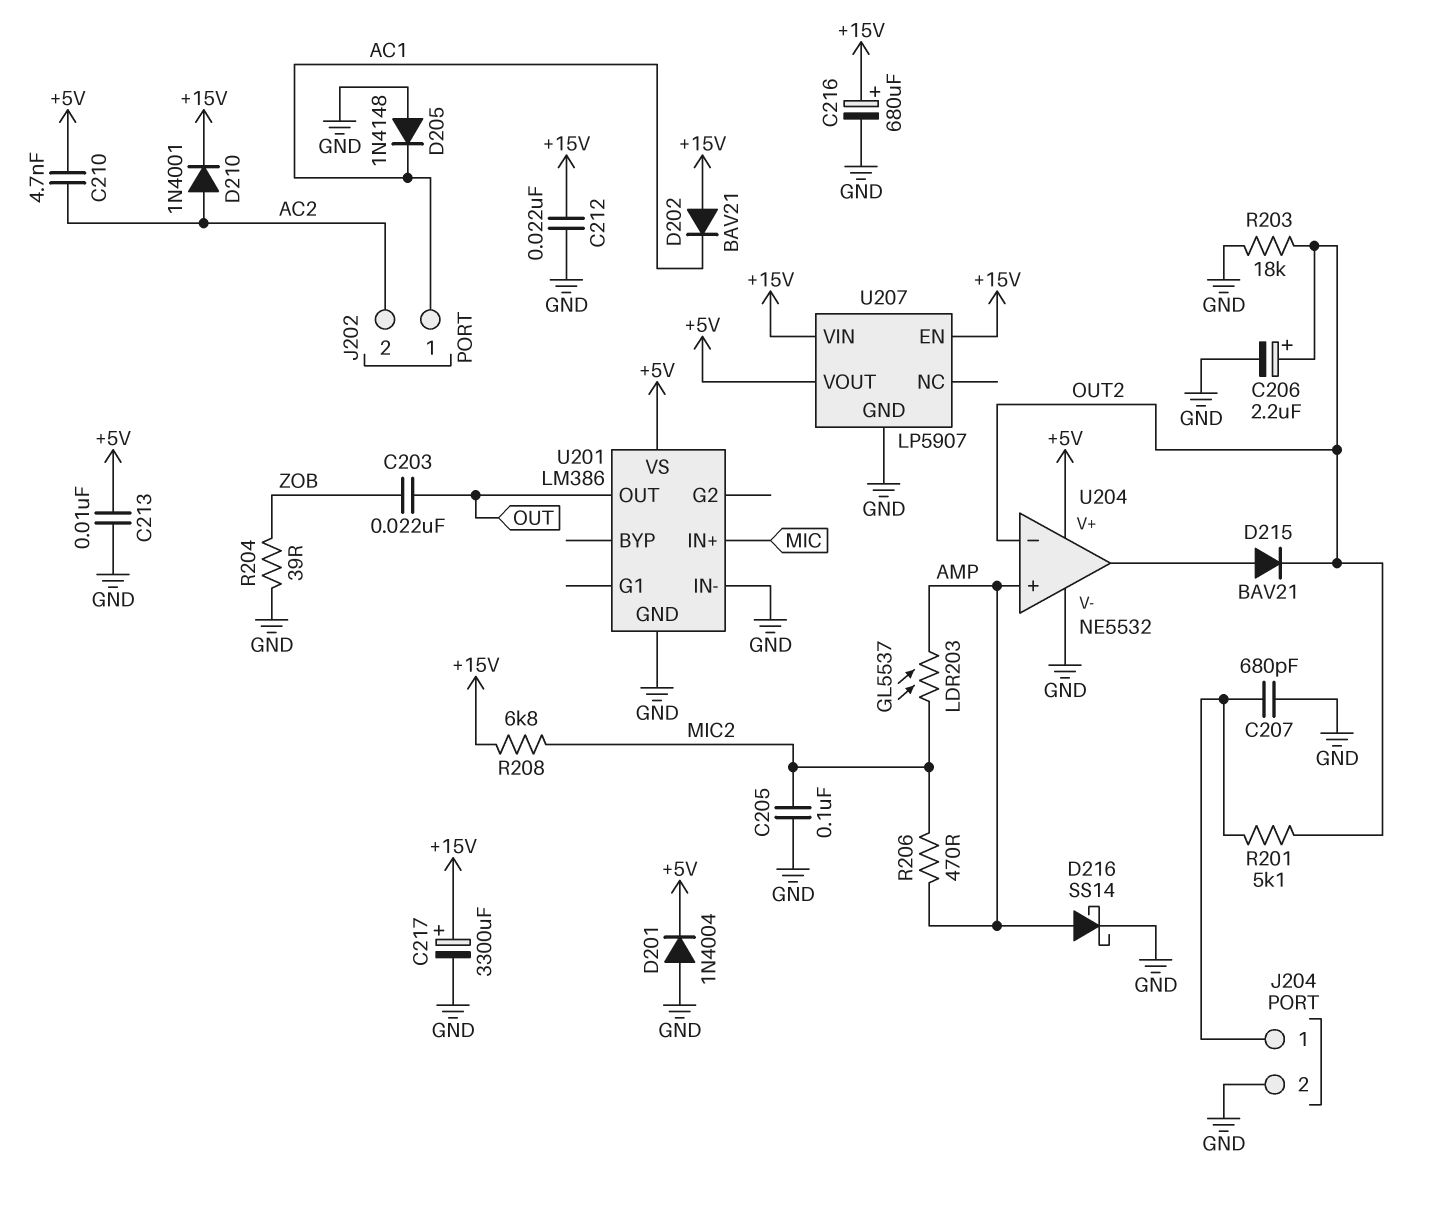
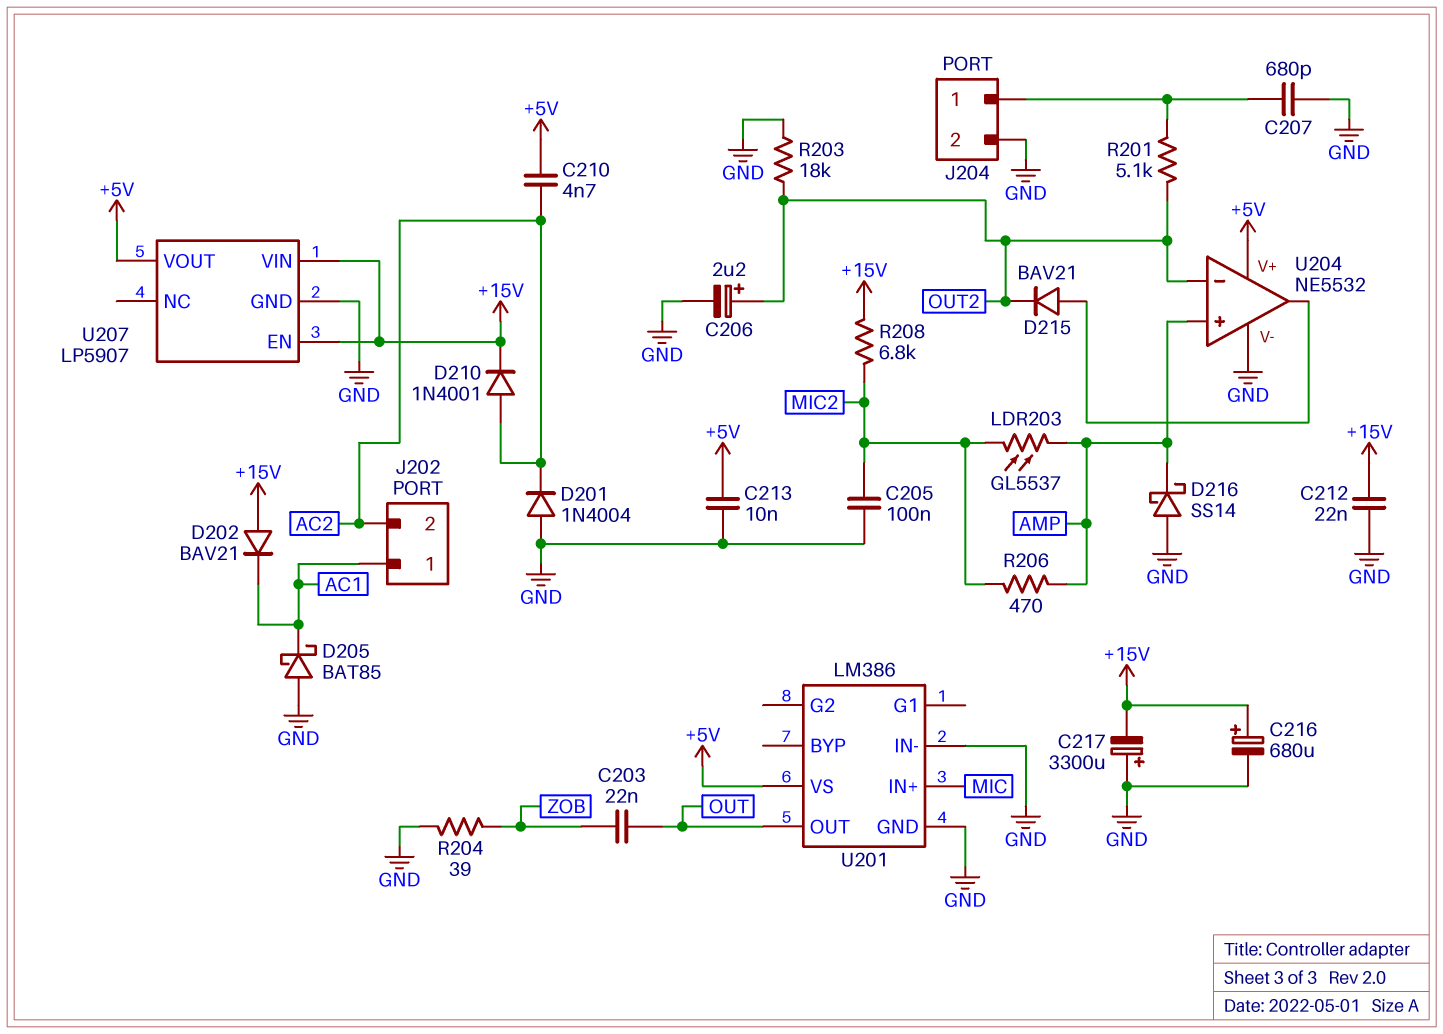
C217: 3300uF (plus +15V, minus GND) -> 3300uF (plus GND, minus +15V)
D201: diode 1N4004 (A GND, K +5V) -> diode 1N4004 (A GND, K AC2)
D205: diode 1N4148 (A GND, K AC1) -> schottky BAT85 (A GND, K AC1)
D216: schottky SS14 (A AMP, K GND) -> schottky SS14 (A GND, K AMP)

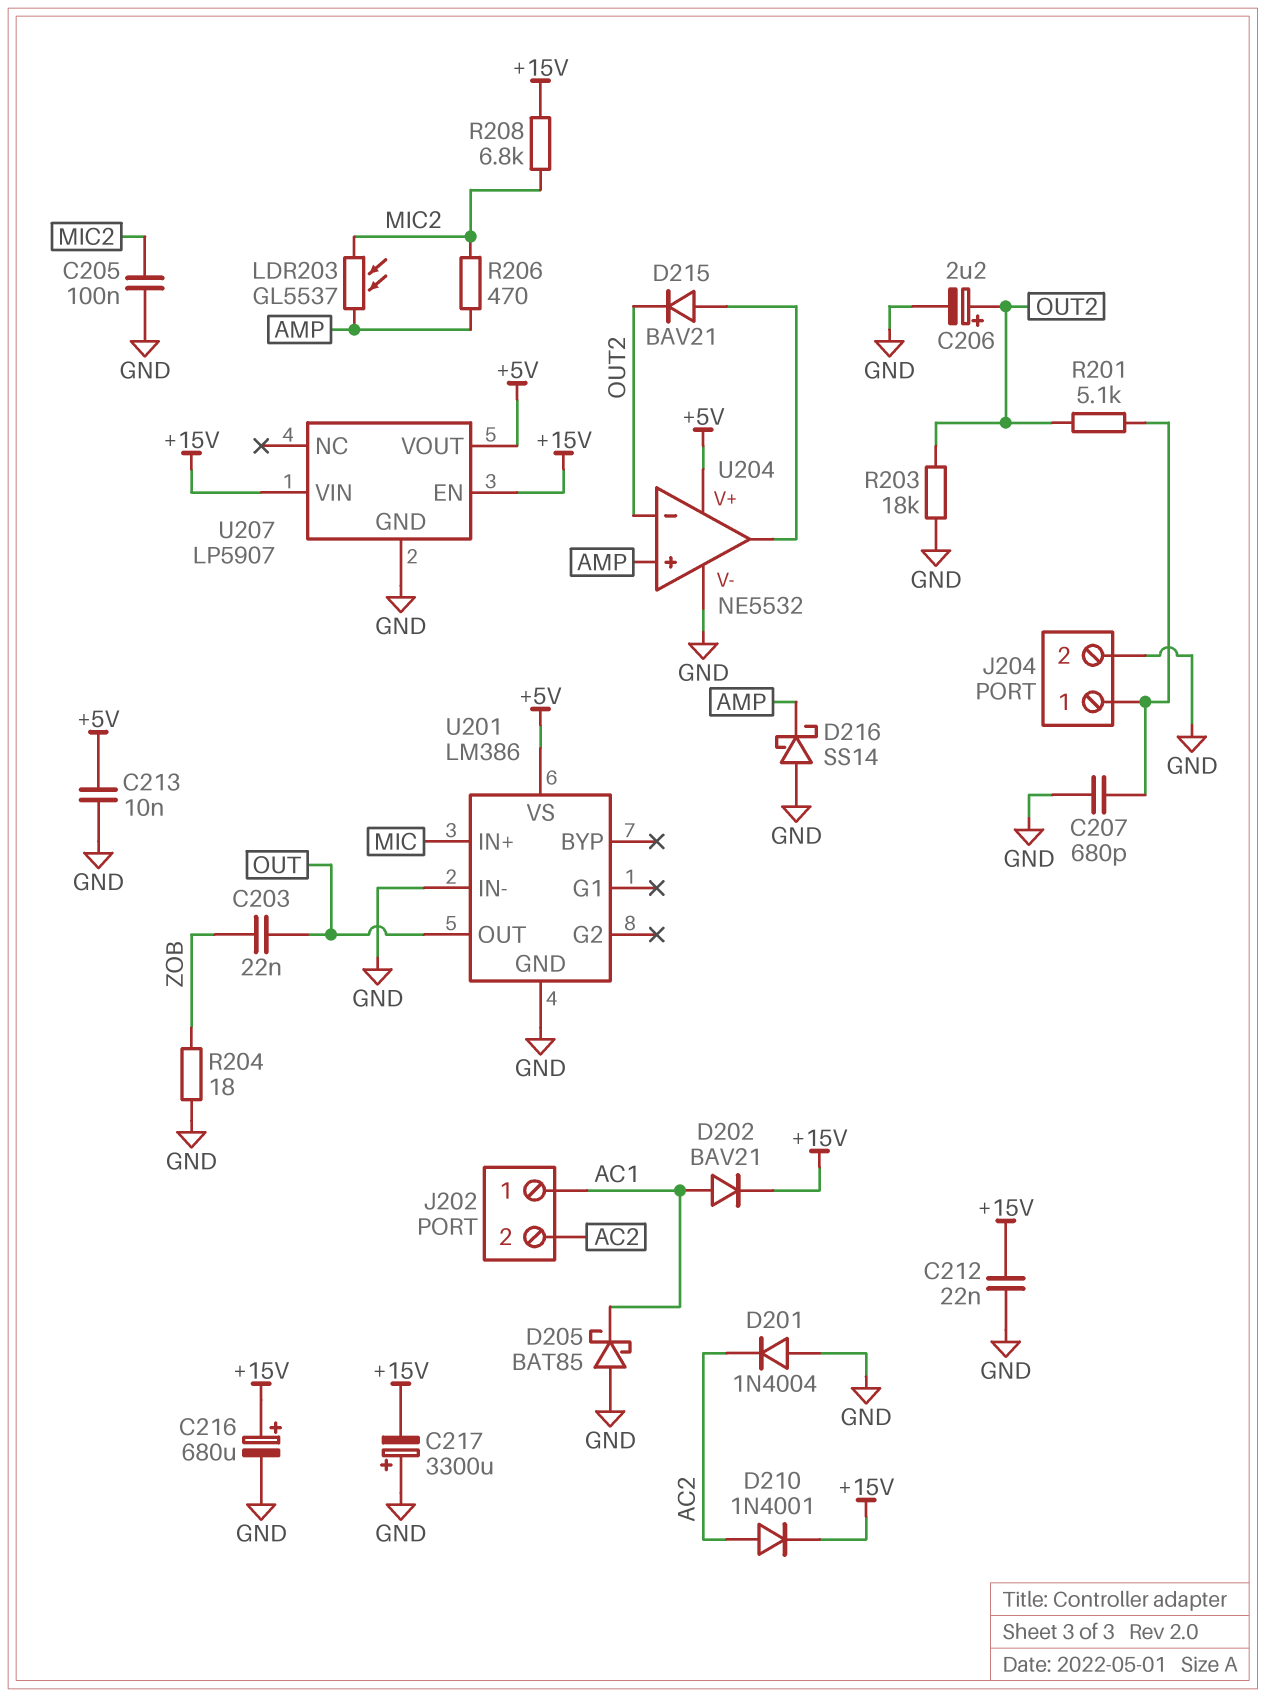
C210: 4.7nF (+5V, AC2) -> none
D202: diode BAV21 (A +15V, K AC1) -> diode BAV21 (A AC1, K +15V)
R204: 39 (GND, ZOB) -> 18 (GND, ZOB)

